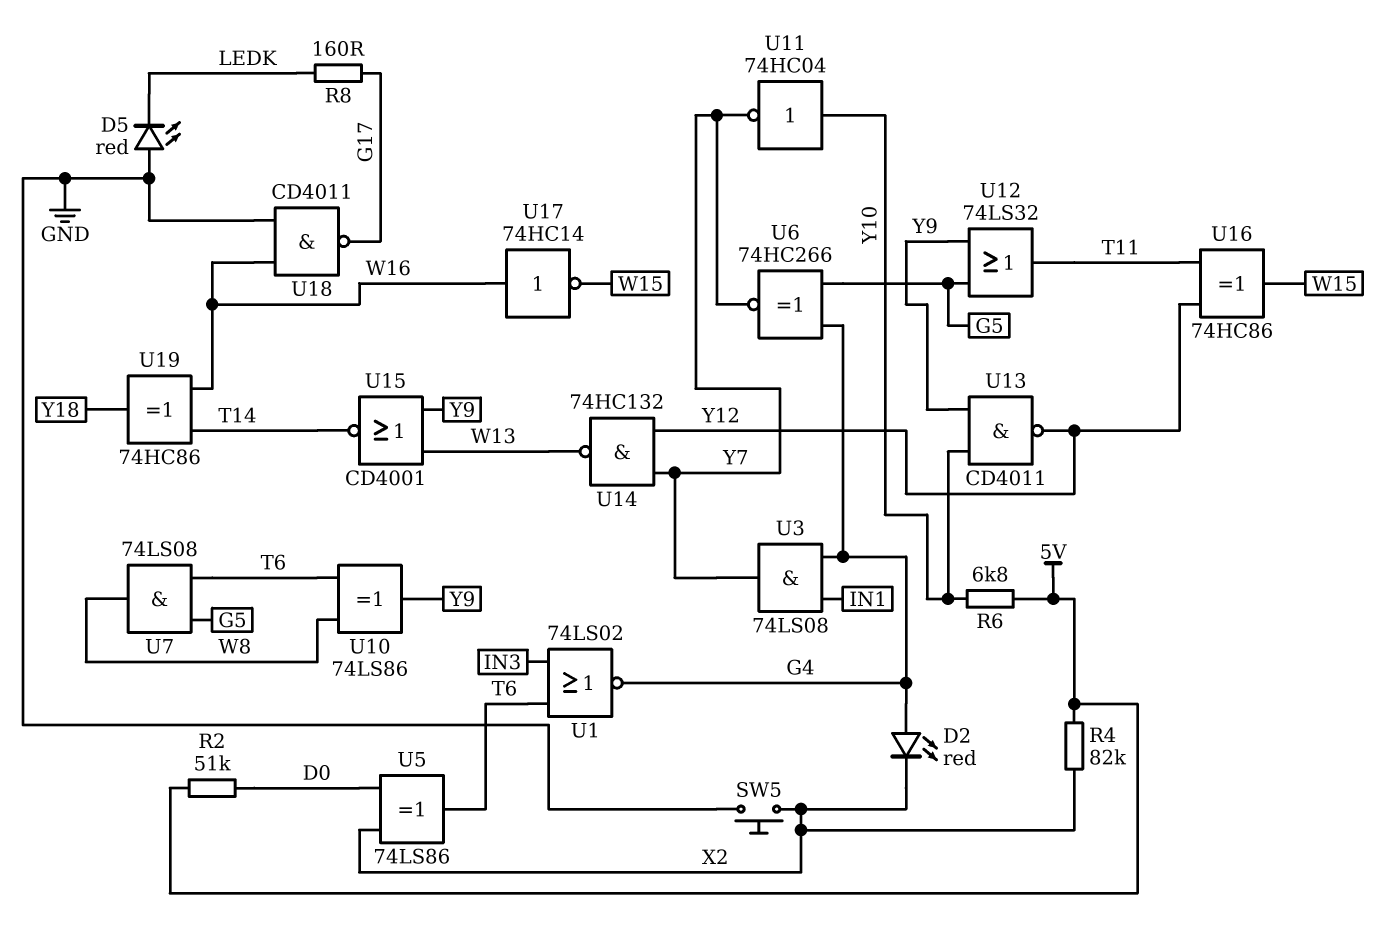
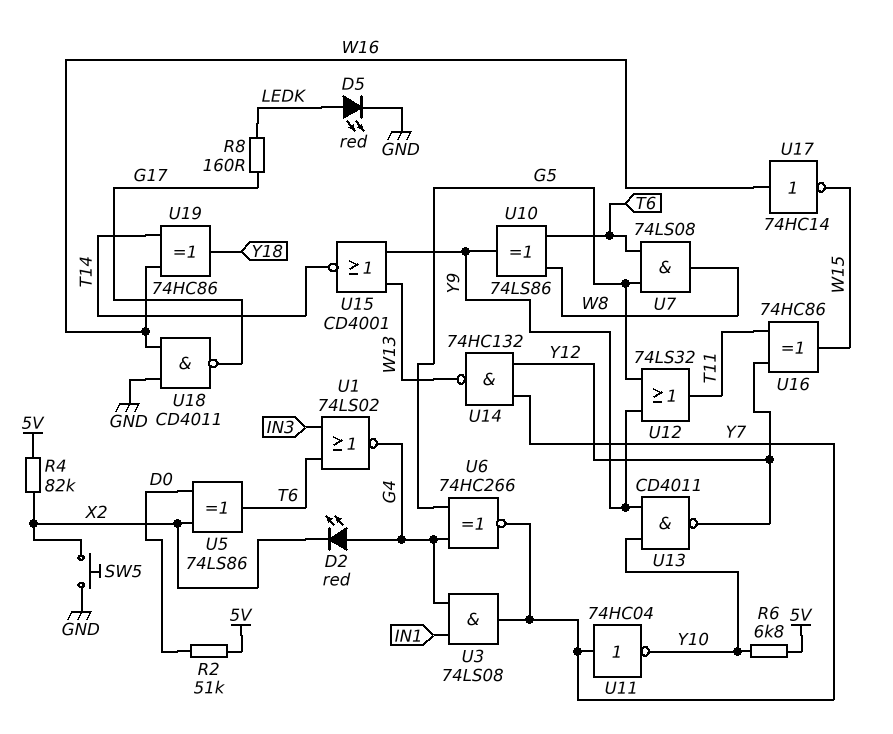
D5: LED red (A GND, K LEDK) -> LED red (A LEDK, K GND)
U11: NOT 74HC04 (in Y10, out Y7) -> NOT 74HC04 (in Y7, out Y10)

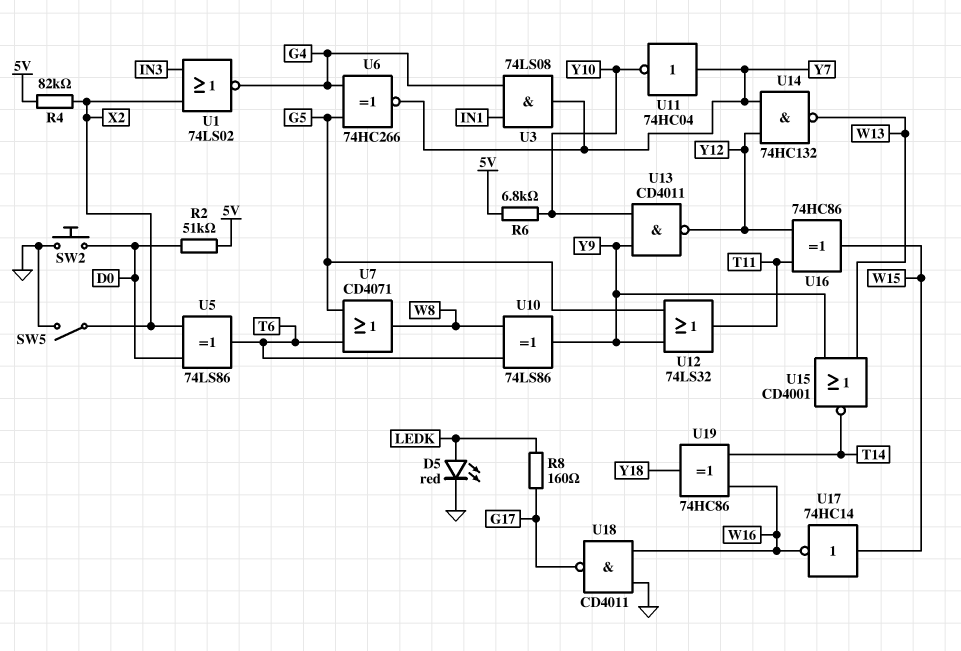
D2: LED red (A G4, K X2) -> none
SW2: none -> button (D0, GND)
SW5: button (GND, X2) -> switch (GND, X2)
U1: NOR 74LS02 (in IN3, in T6, out G4) -> NOR 74LS02 (in IN3, in X2, out G4)
U7: AND 74LS08 (in G5, in T6, out W8) -> OR CD4071 (in G5, in T6, out W8)
U17: NOT 74HC14 (in W16, out W15) -> NOT 74HC14 (in W15, out W16)

